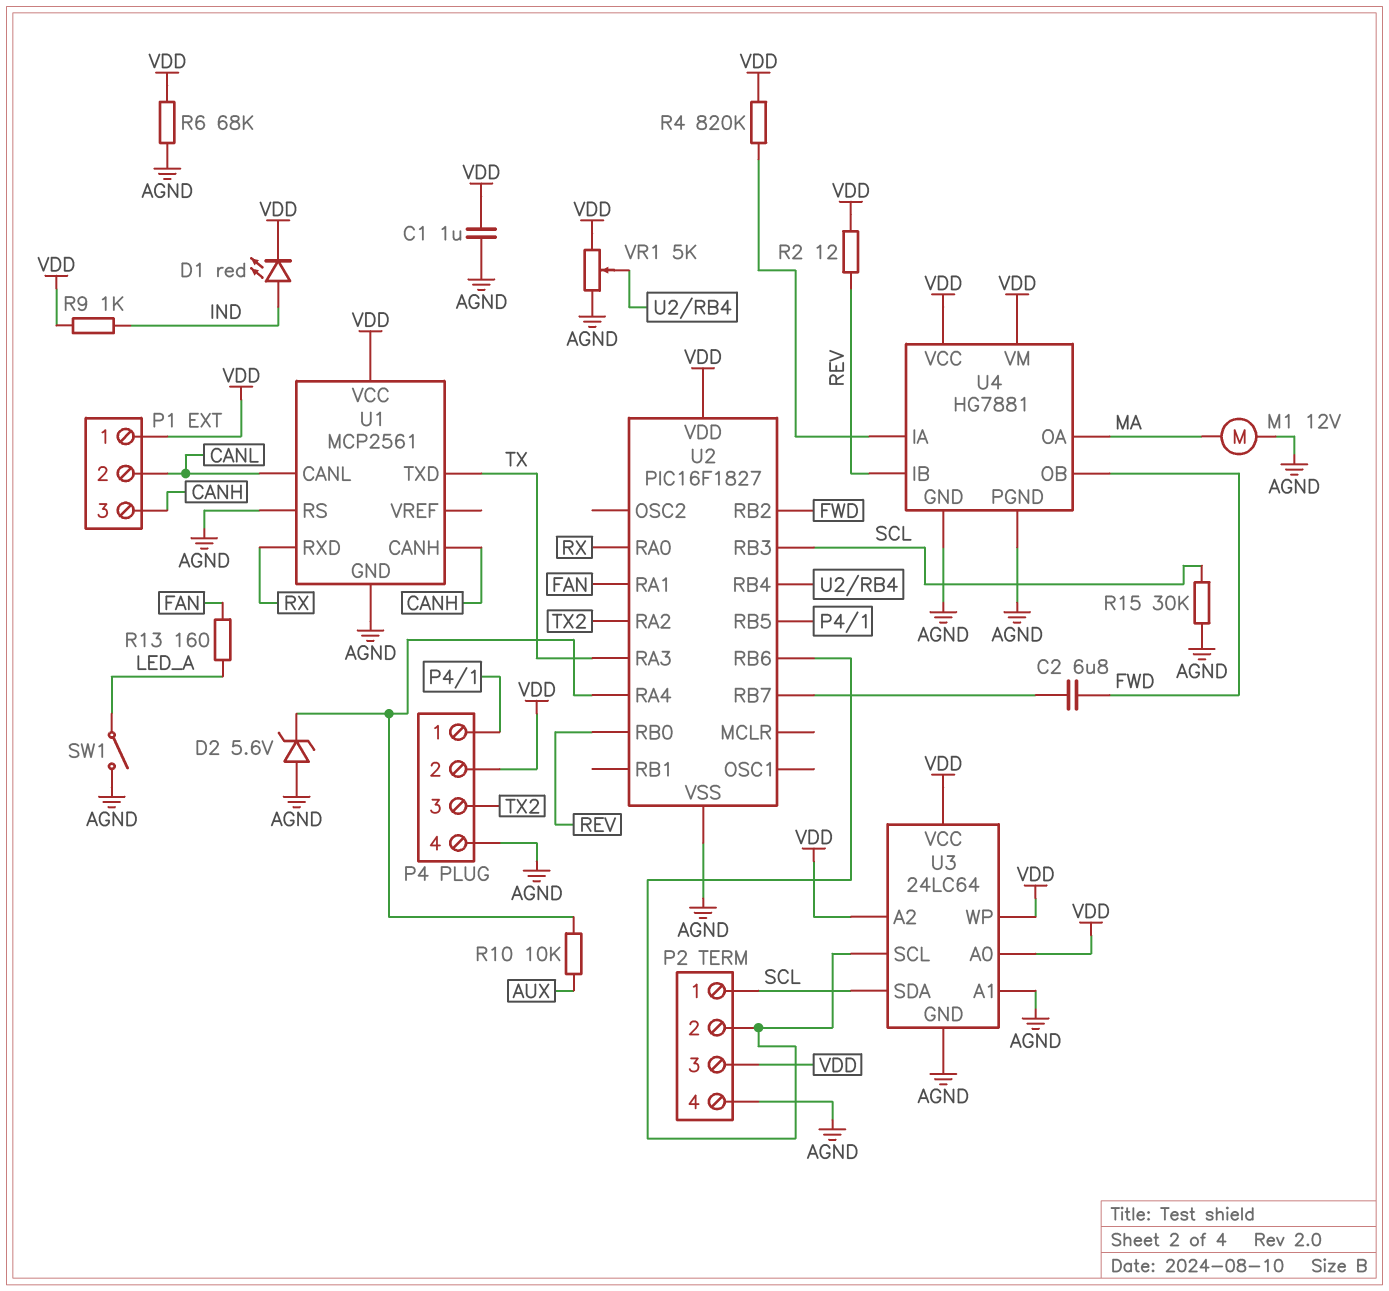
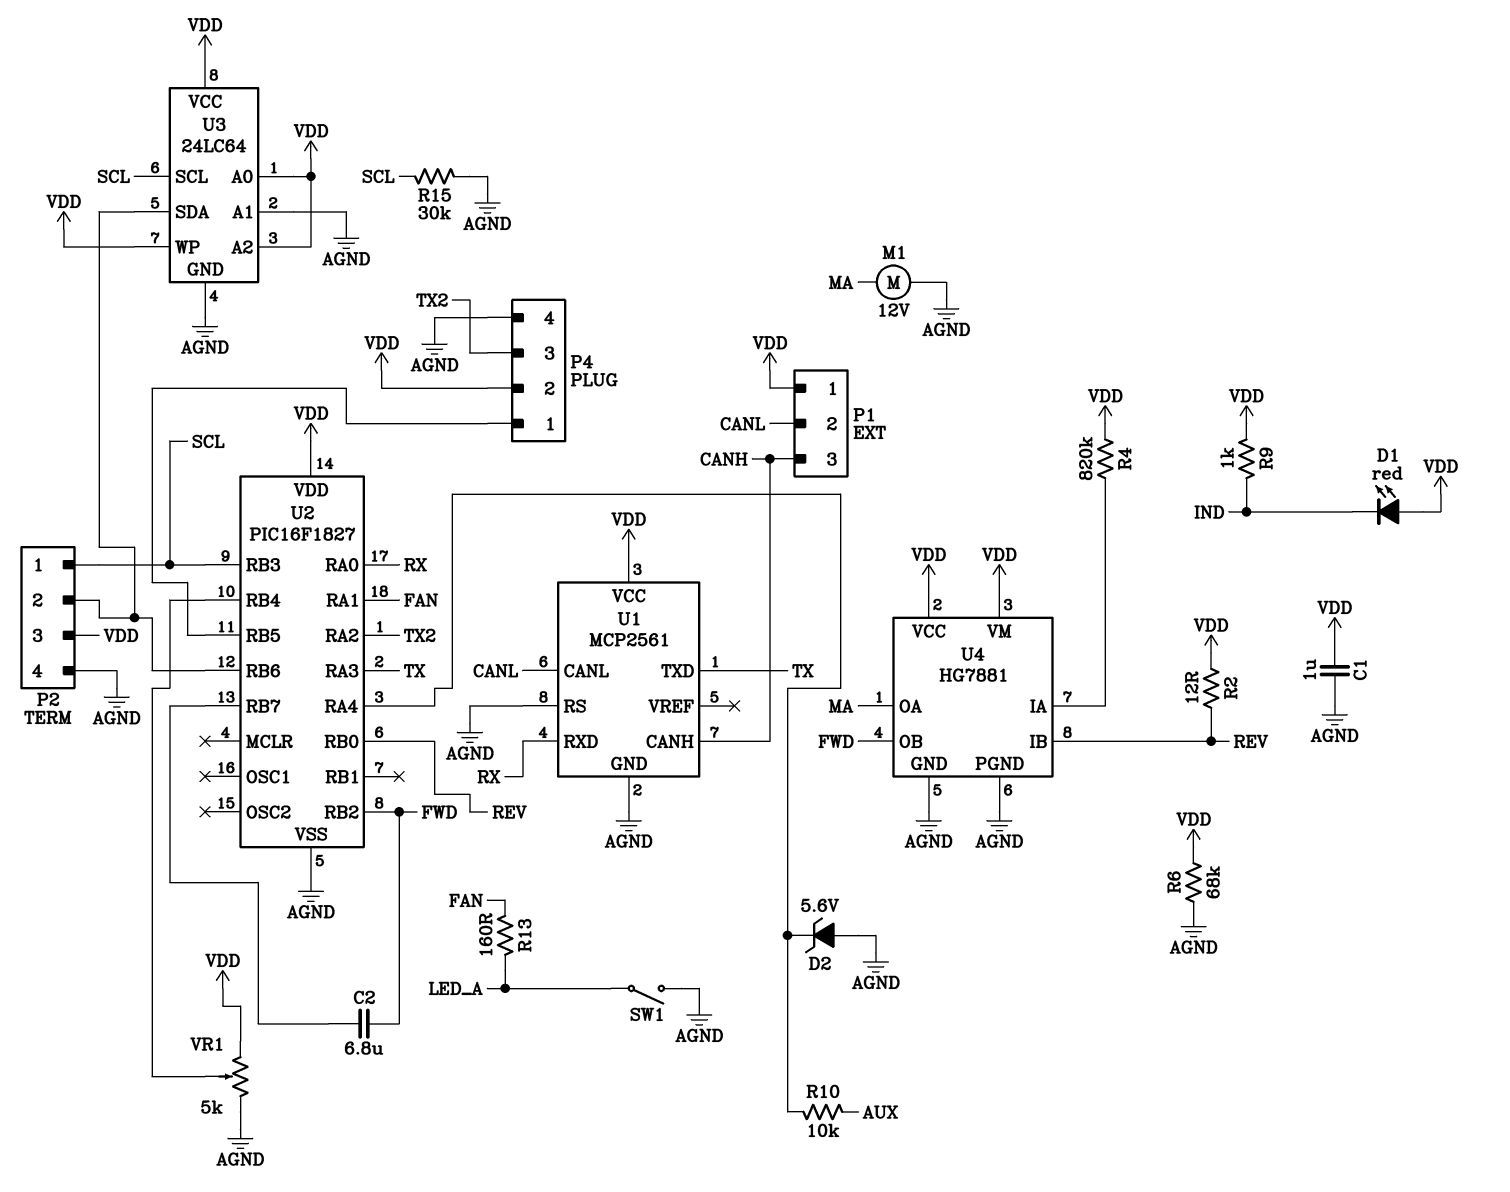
D1: LED red (A IND, K VDD) -> LED red (A VDD, K IND)
U3 pin SCL: P2/2 -> SCL
U3 pin SDA: SCL -> P2/2

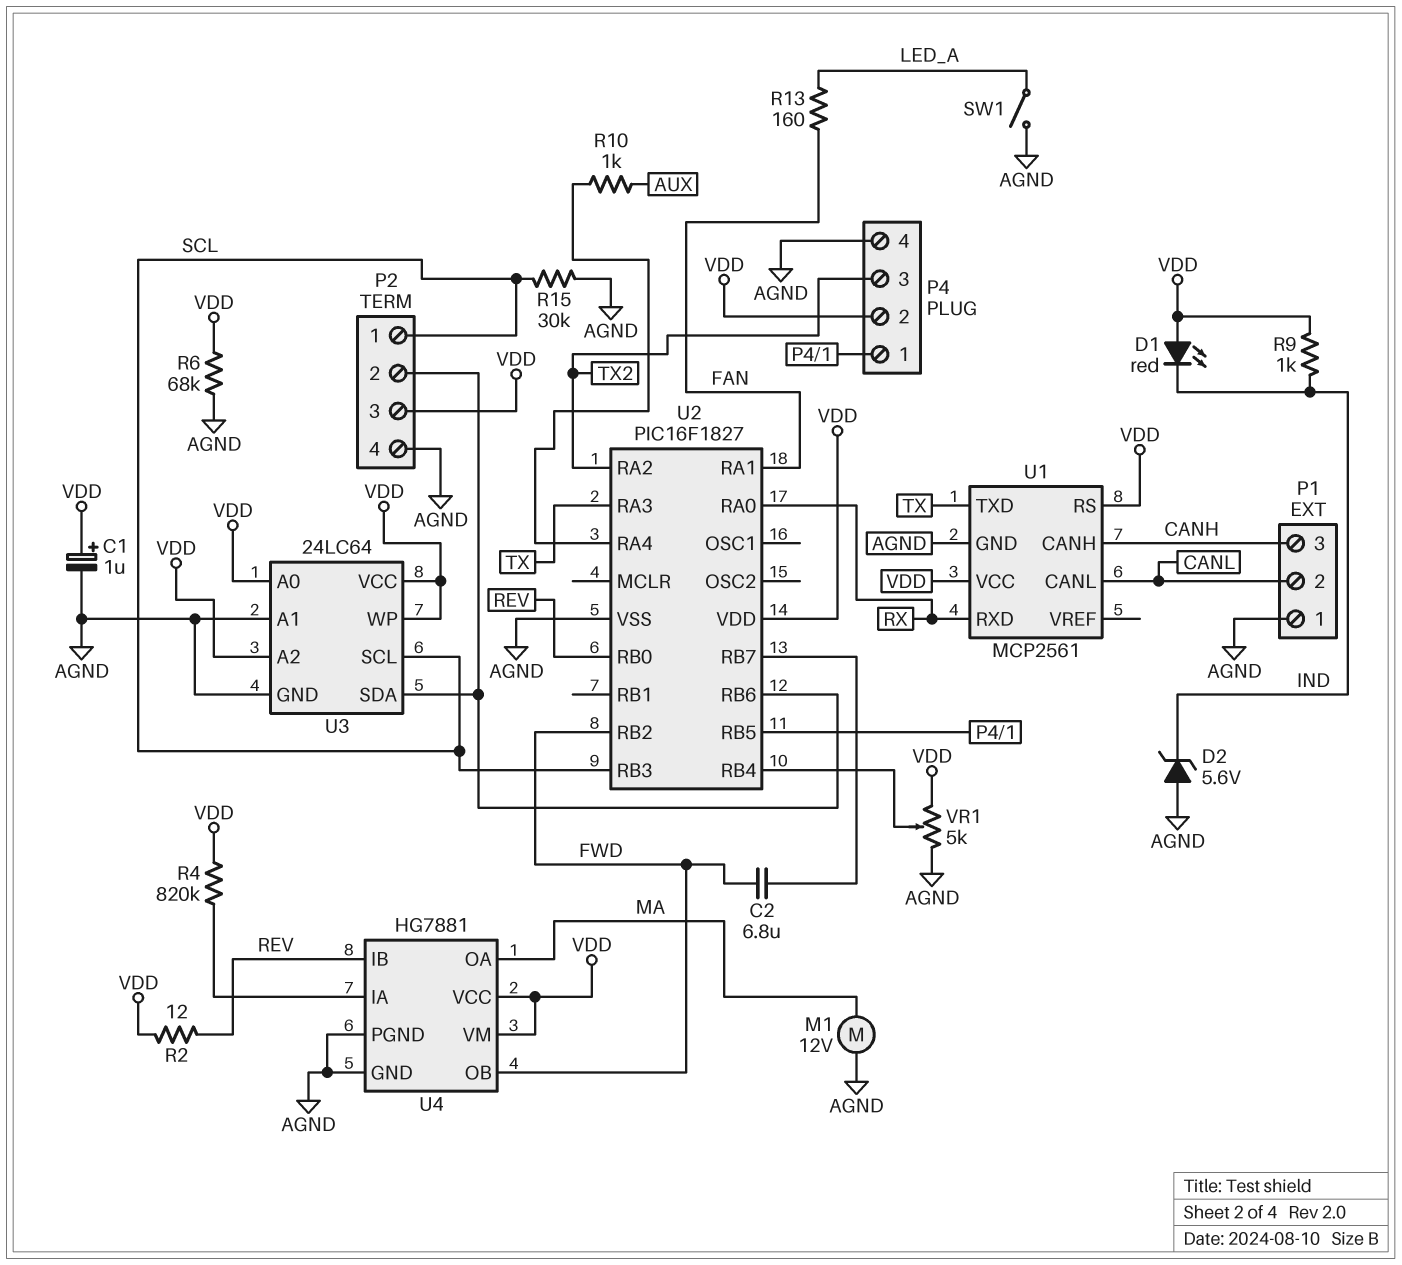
C1: 1uF (AGND, VDD) -> 1uF (plus VDD, minus AGND)
D2: zener 5.6V (A AGND, K U2/RA4) -> zener 5.6V (A AGND, K IND)
P1 pin 1: VDD -> AGND
R10: 10k (AUX, U2/RA4) -> 1k (AUX, U2/RA4)
U1 pin RS: AGND -> VDD

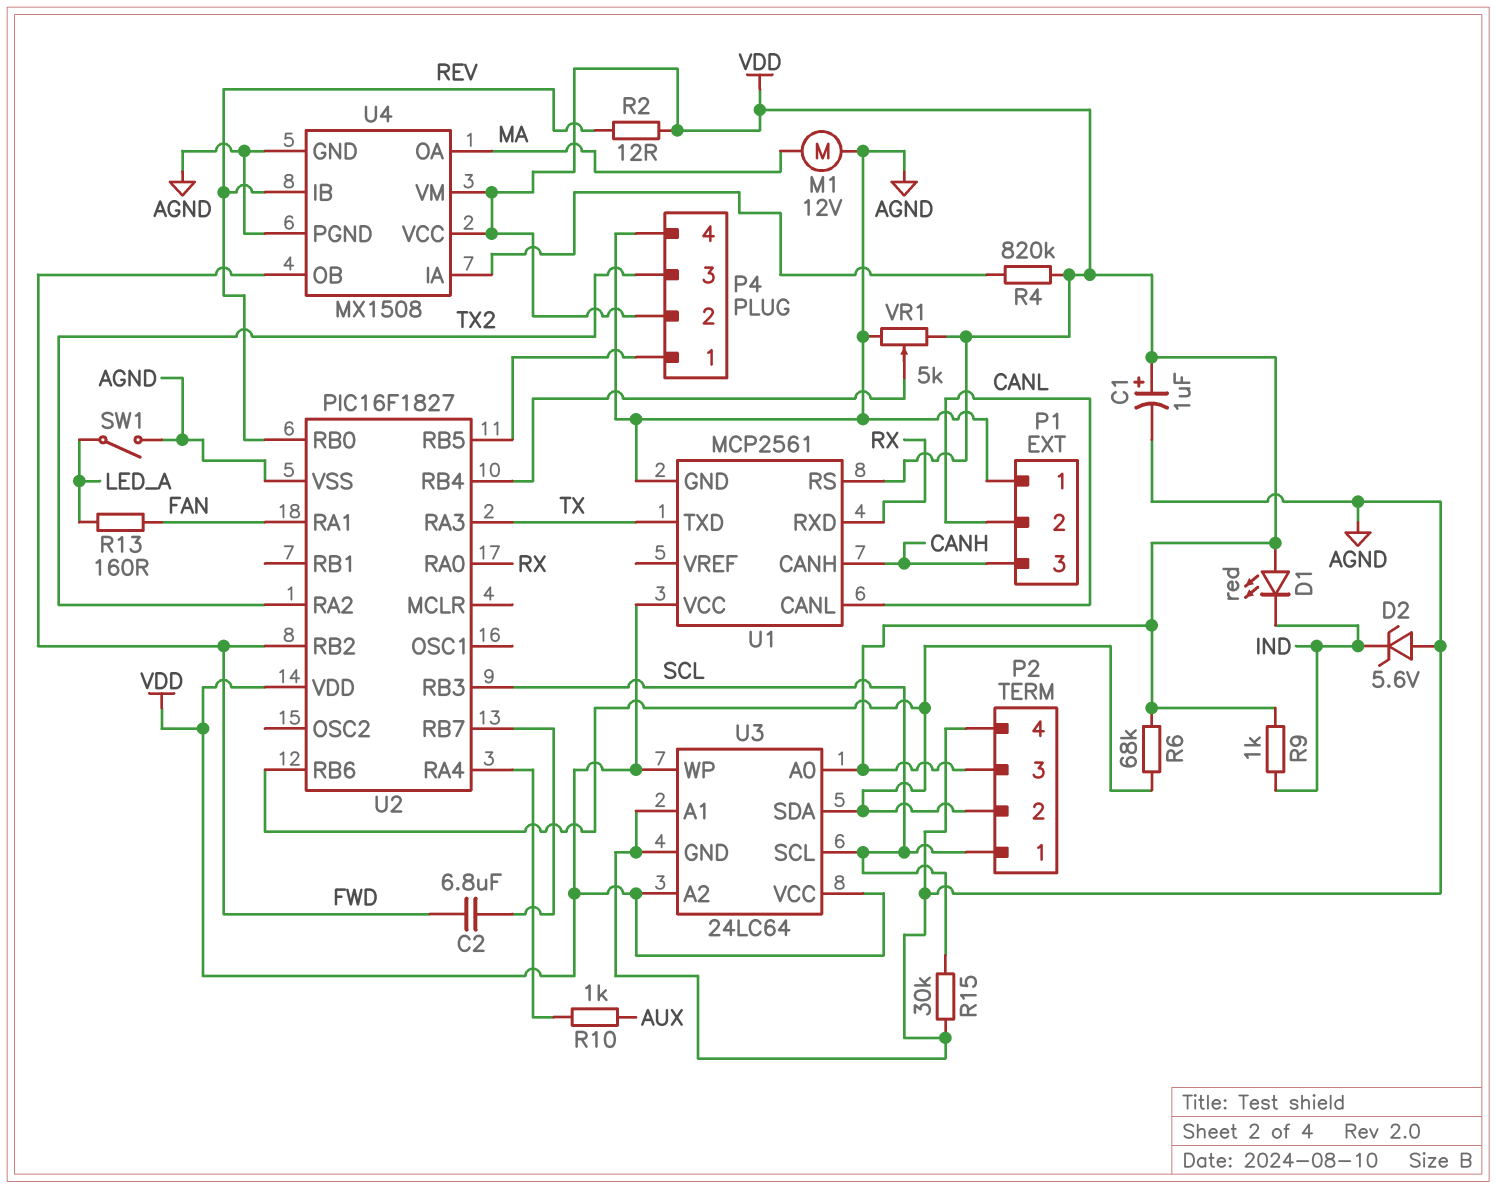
R6: 68k (AGND, VDD) -> 68k (P2/2, VDD)
U4: HG7881 -> MX1508

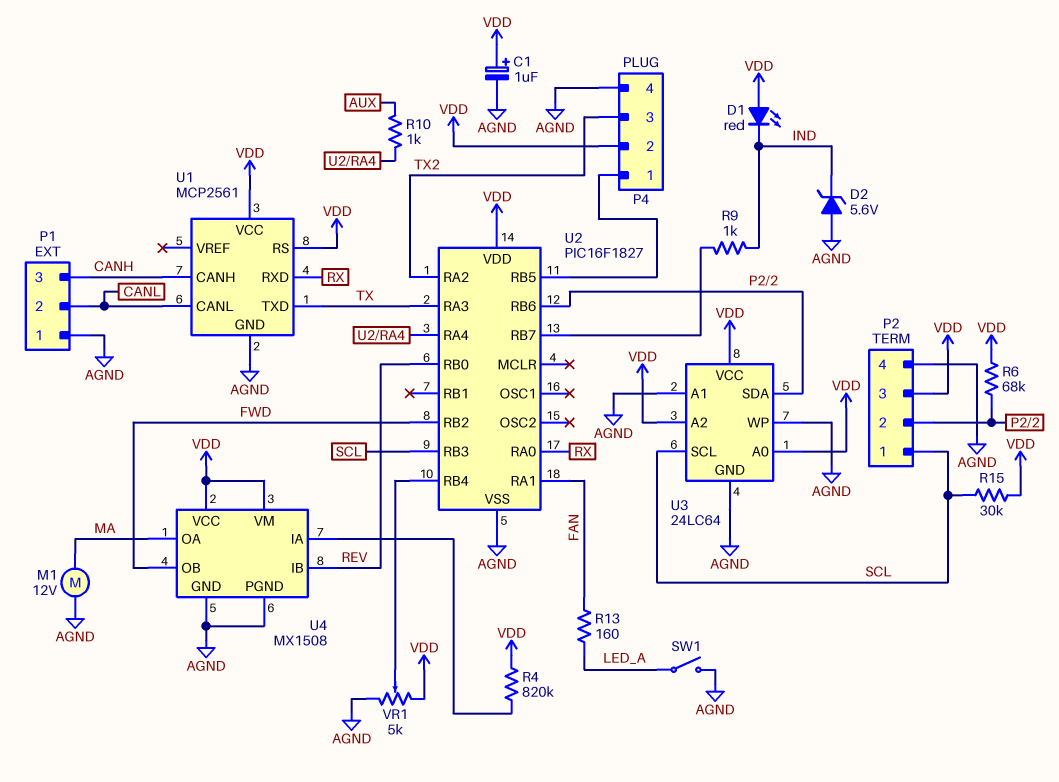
C2: 6.8uF (FWD, U2/RB7) -> none
R2: 12 (REV, VDD) -> none
R9: 1k (IND, VDD) -> 1k (IND, U2/RB7)
R15: 30k (AGND, SCL) -> 30k (SCL, VDD)
U3 pin WP: VDD -> AGND

